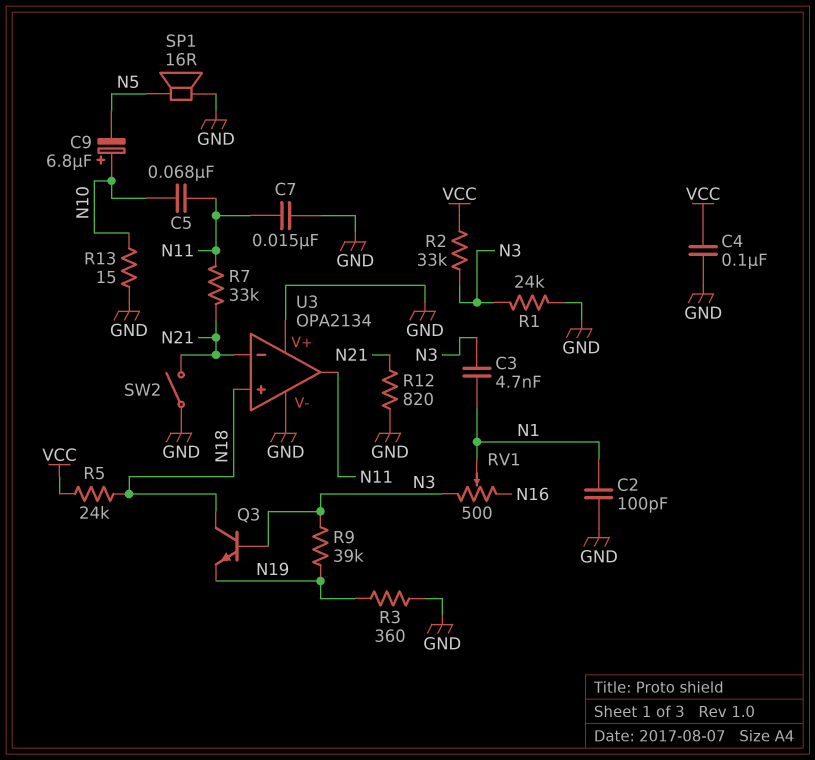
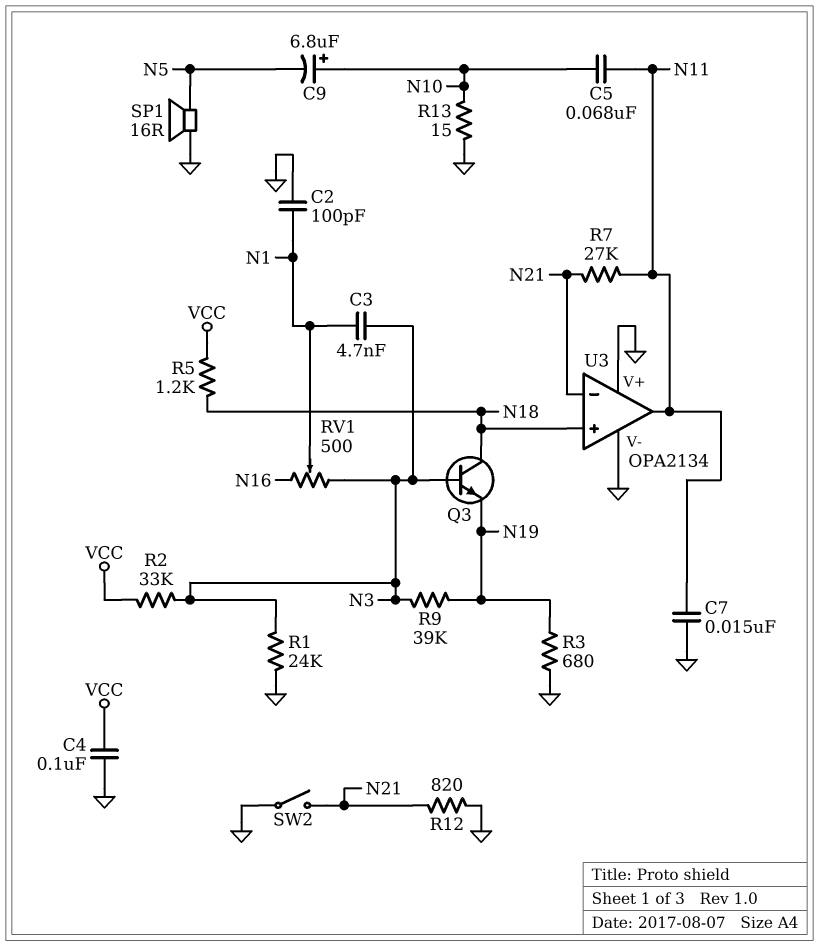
R3: 360 (GND, N19) -> 680 (GND, N19)
R5: 24k (N18, VCC) -> 1.2k (N18, VCC)
R7: 33k (N11, N21) -> 27k (N11, N21)

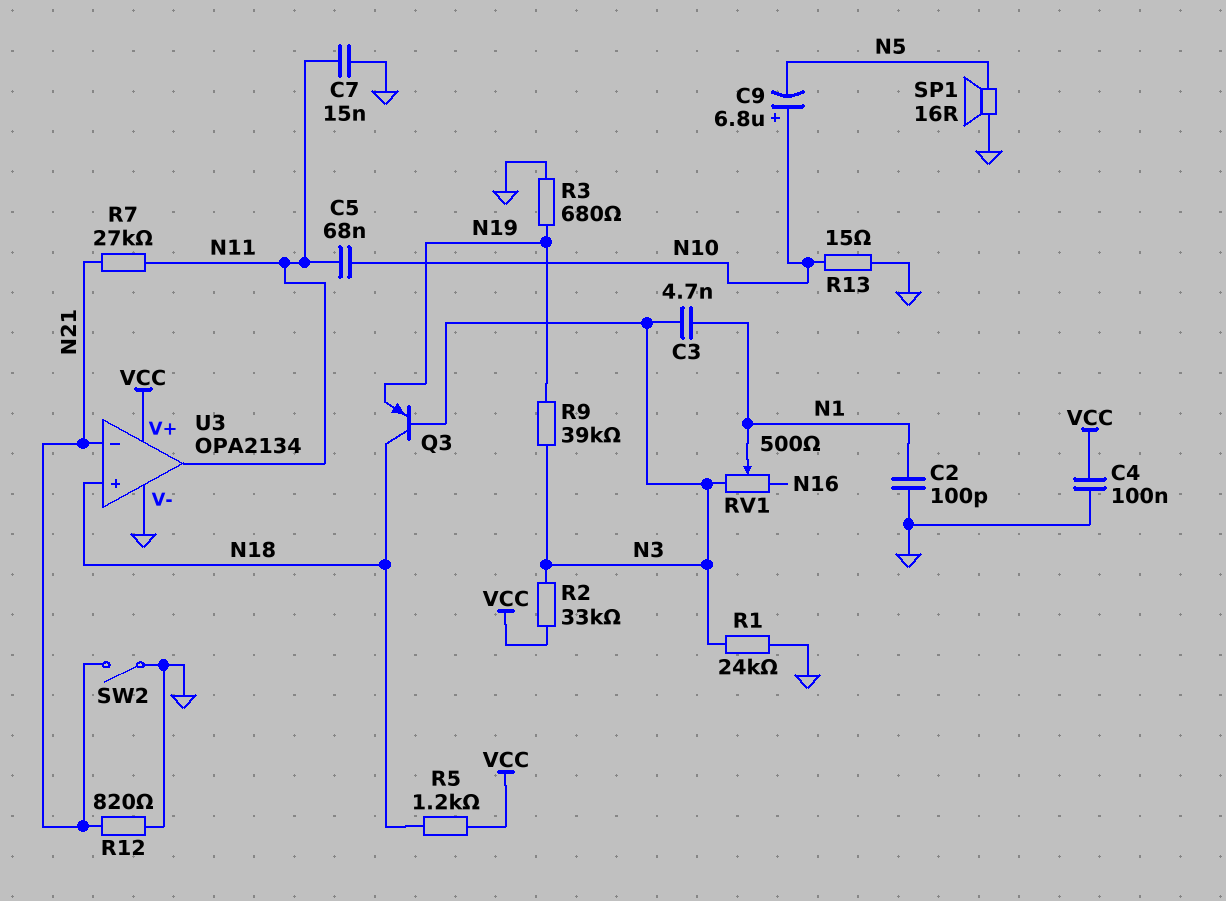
Q3: NPN (B N3, C N18, E N19) -> PNP (B N3, C N18, E N19)
U3 pin V+: GND -> VCC

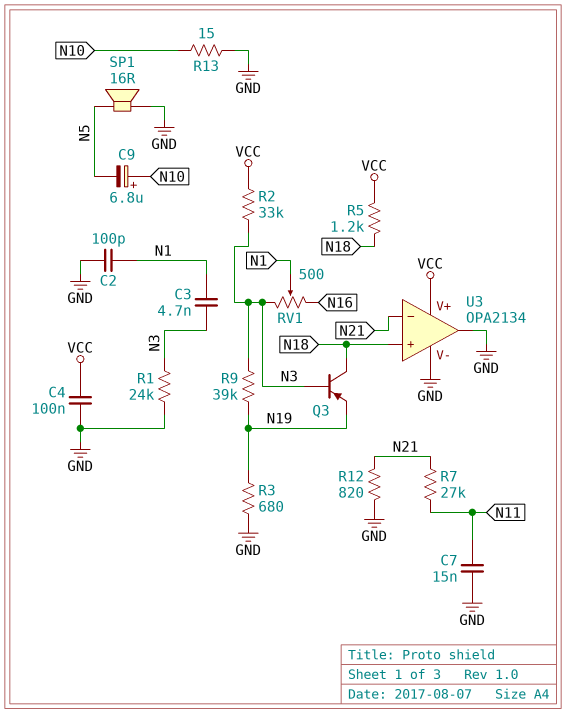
C5: 68nF (N10, N11) -> none
SW2: switch (GND, N21) -> none
U3 pin out: N11 -> GND

